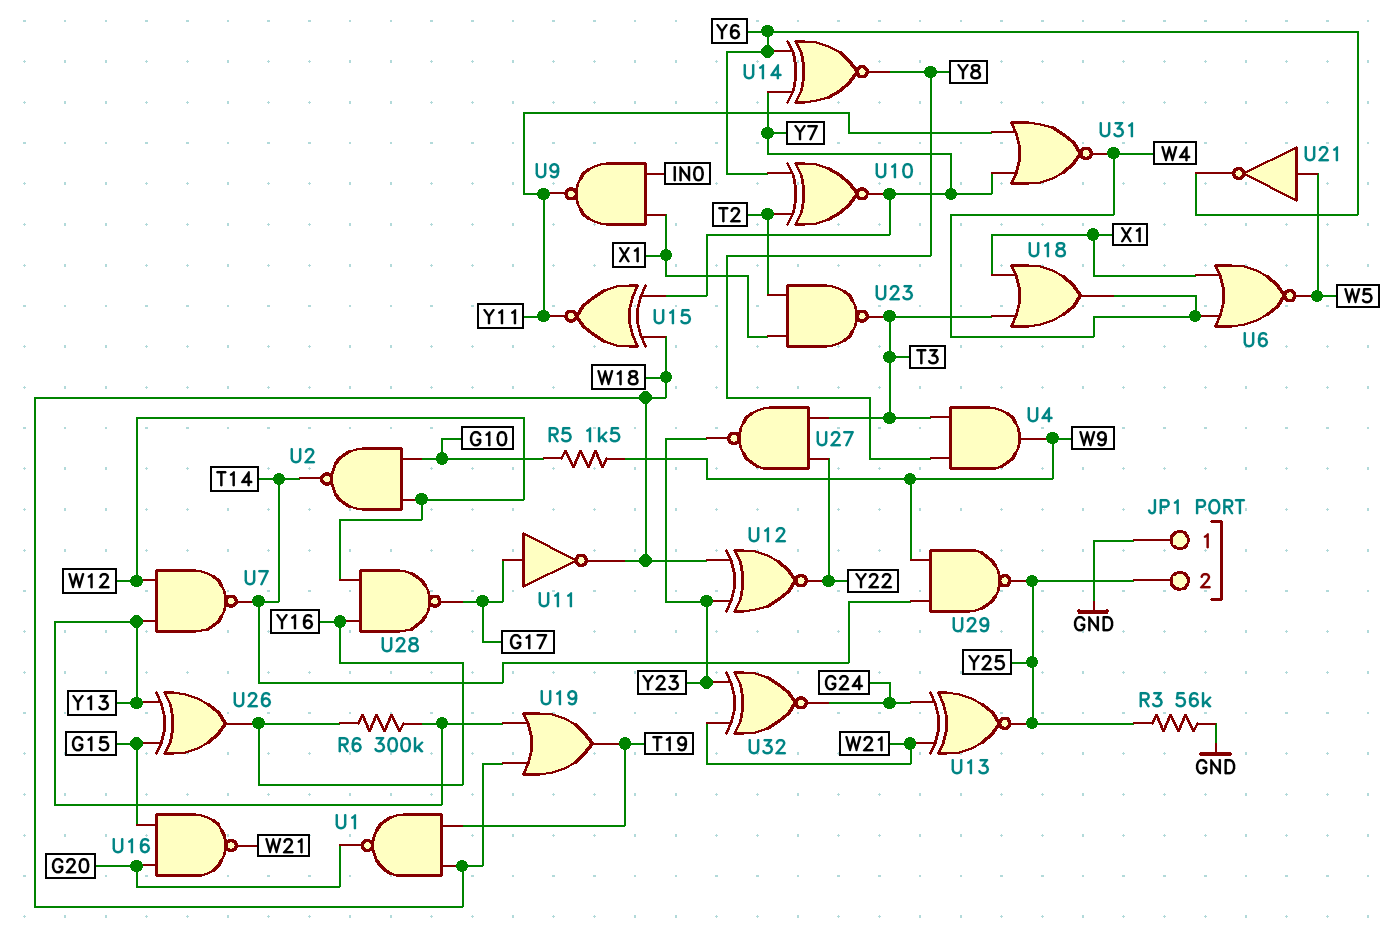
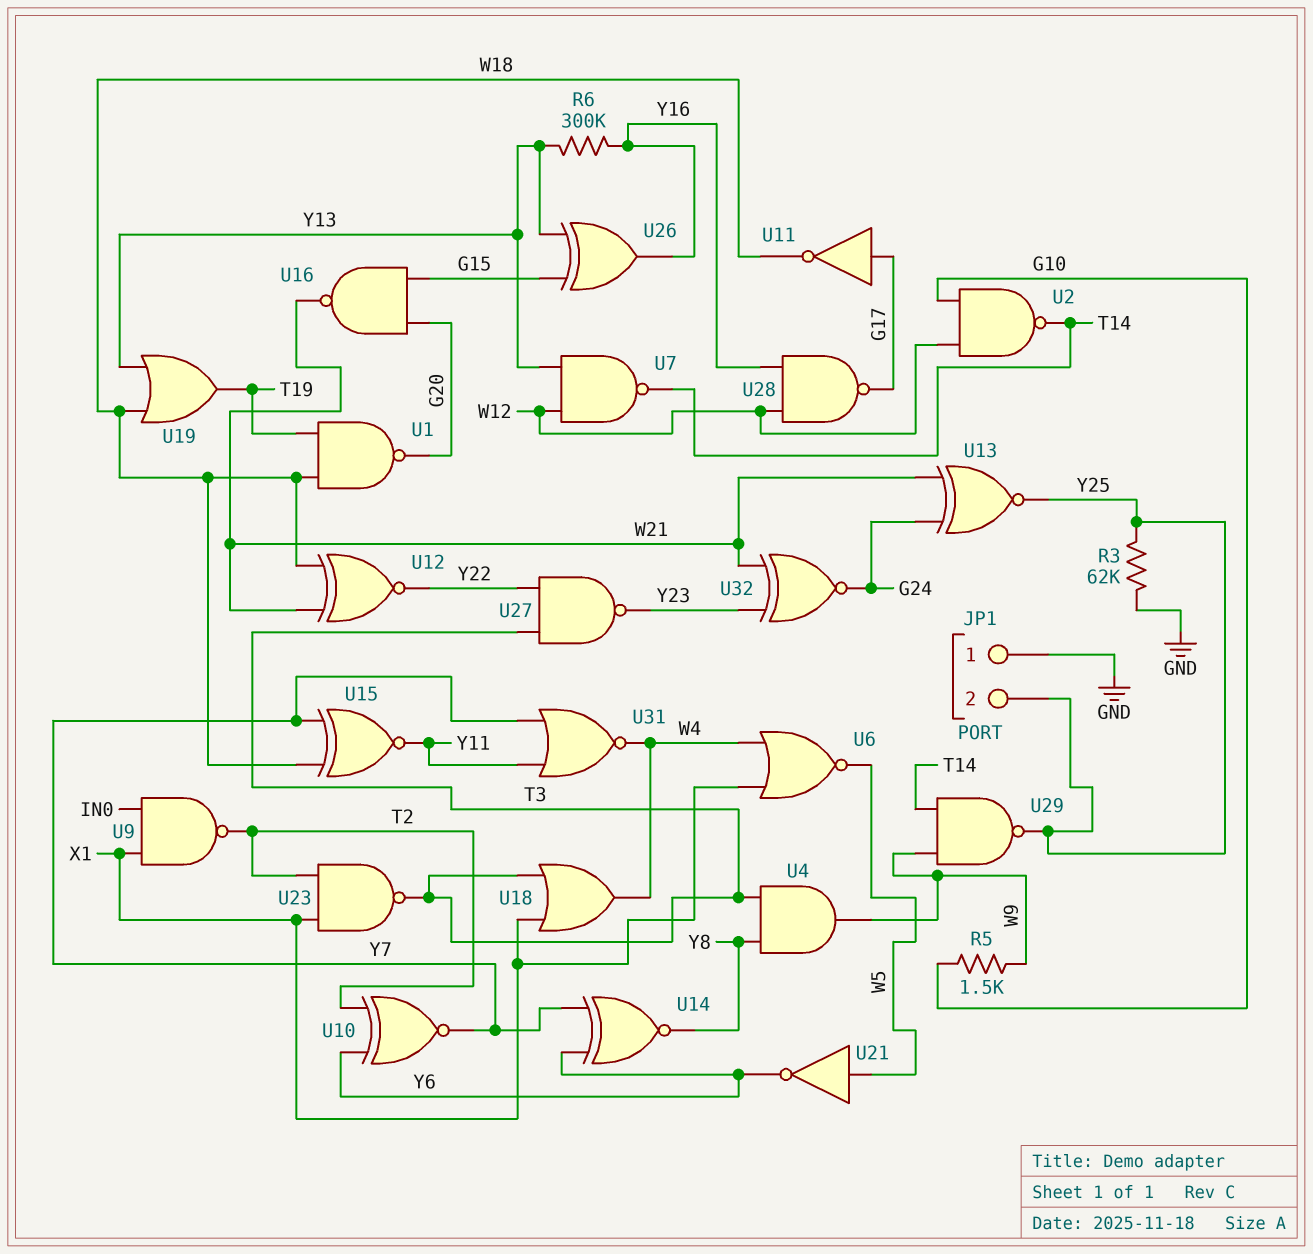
R3: 56k (GND, Y25) -> 62k (GND, Y25)
U9: NAND (in IN0, in X1, out Y11) -> NAND (in IN0, in X1, out T2)
U12: XNOR (in W18, in Y23, out Y22) -> XNOR (in W18, in W21, out Y22)

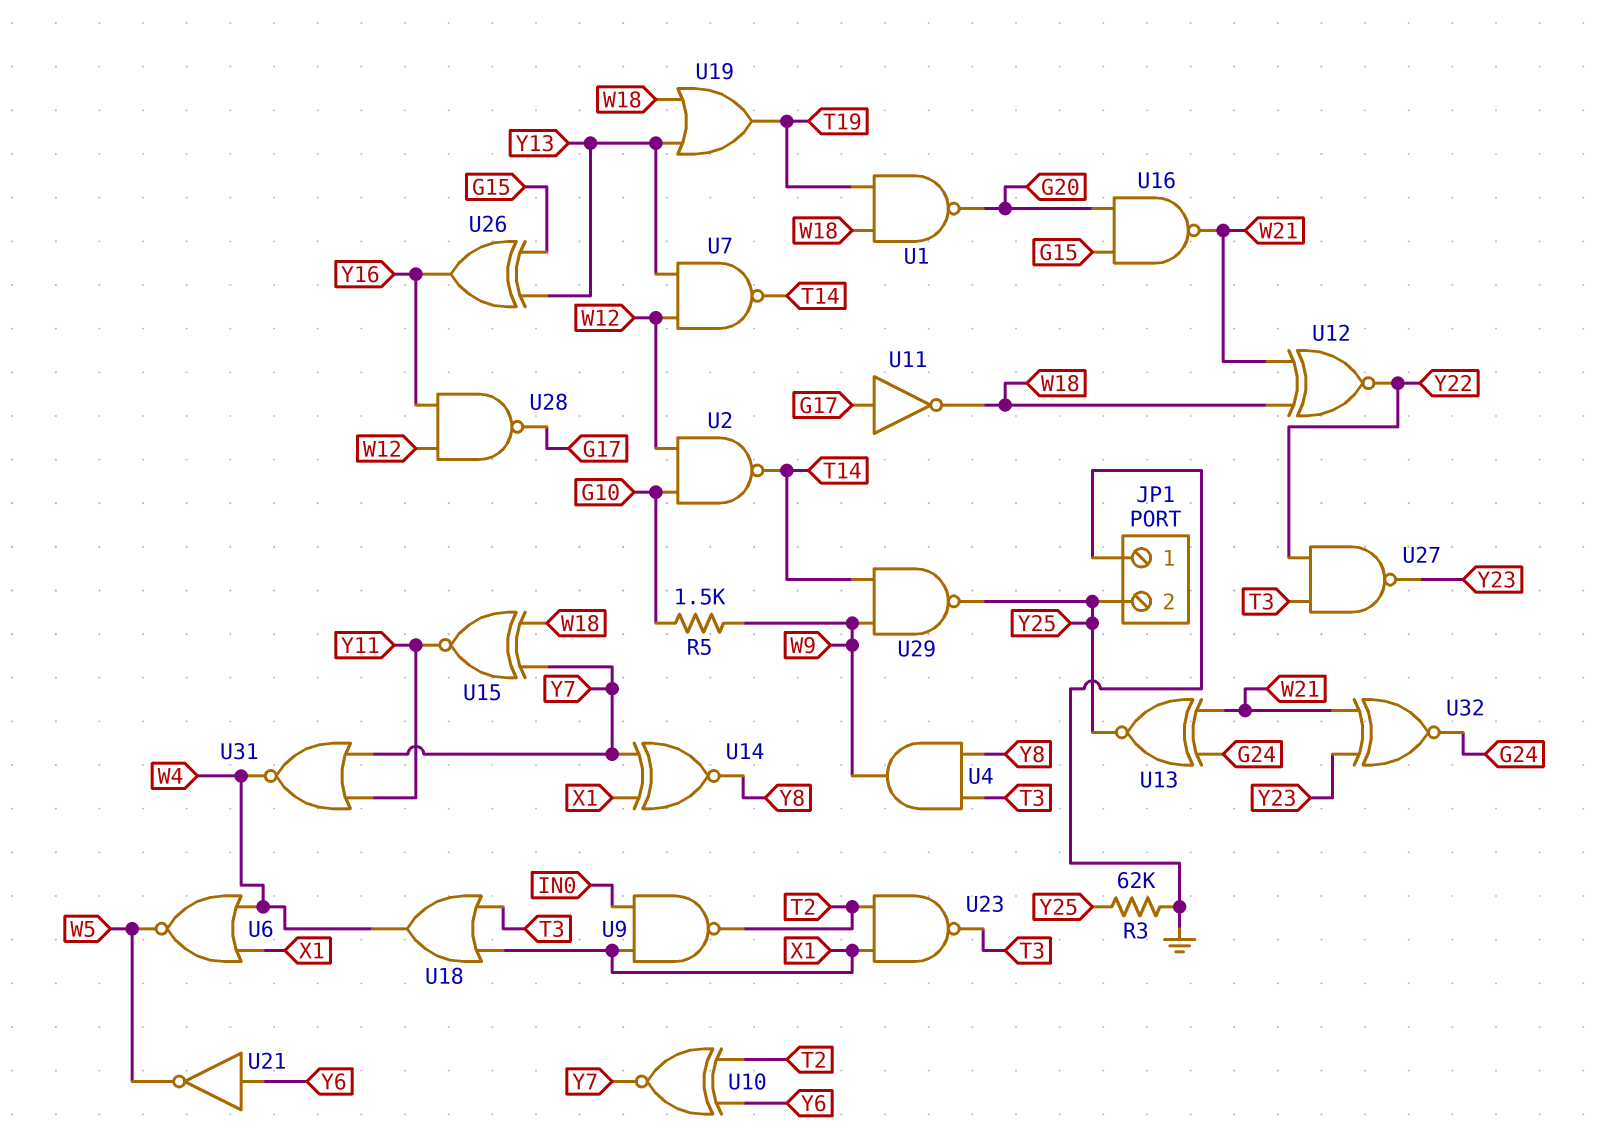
R6: 300k (Y13, Y16) -> none
U14: XNOR (in Y6, in Y7, out Y8) -> XNOR (in X1, in Y7, out Y8)
U21: NOT (in W5, out Y6) -> NOT (in Y6, out W5)

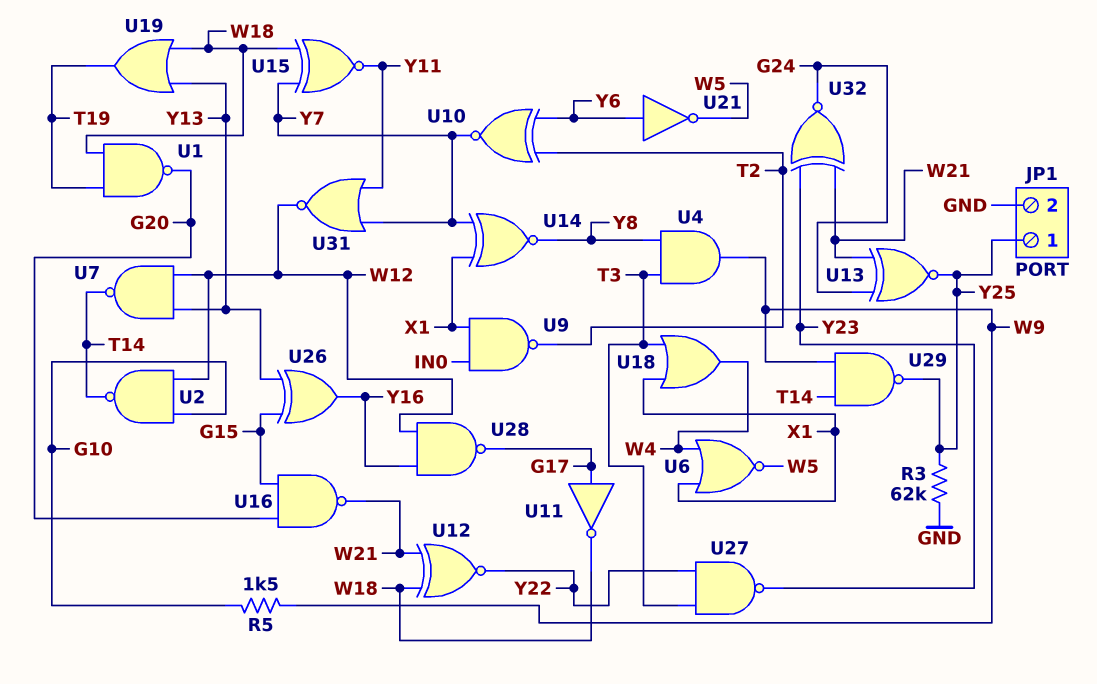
JP1 pin 1: GND -> Y25
JP1 pin 2: Y25 -> GND
U23: NAND (in T2, in X1, out T3) -> none
U31: NOR (in Y7, in Y11, out W4) -> NOR (in Y7, in Y11, out W12)

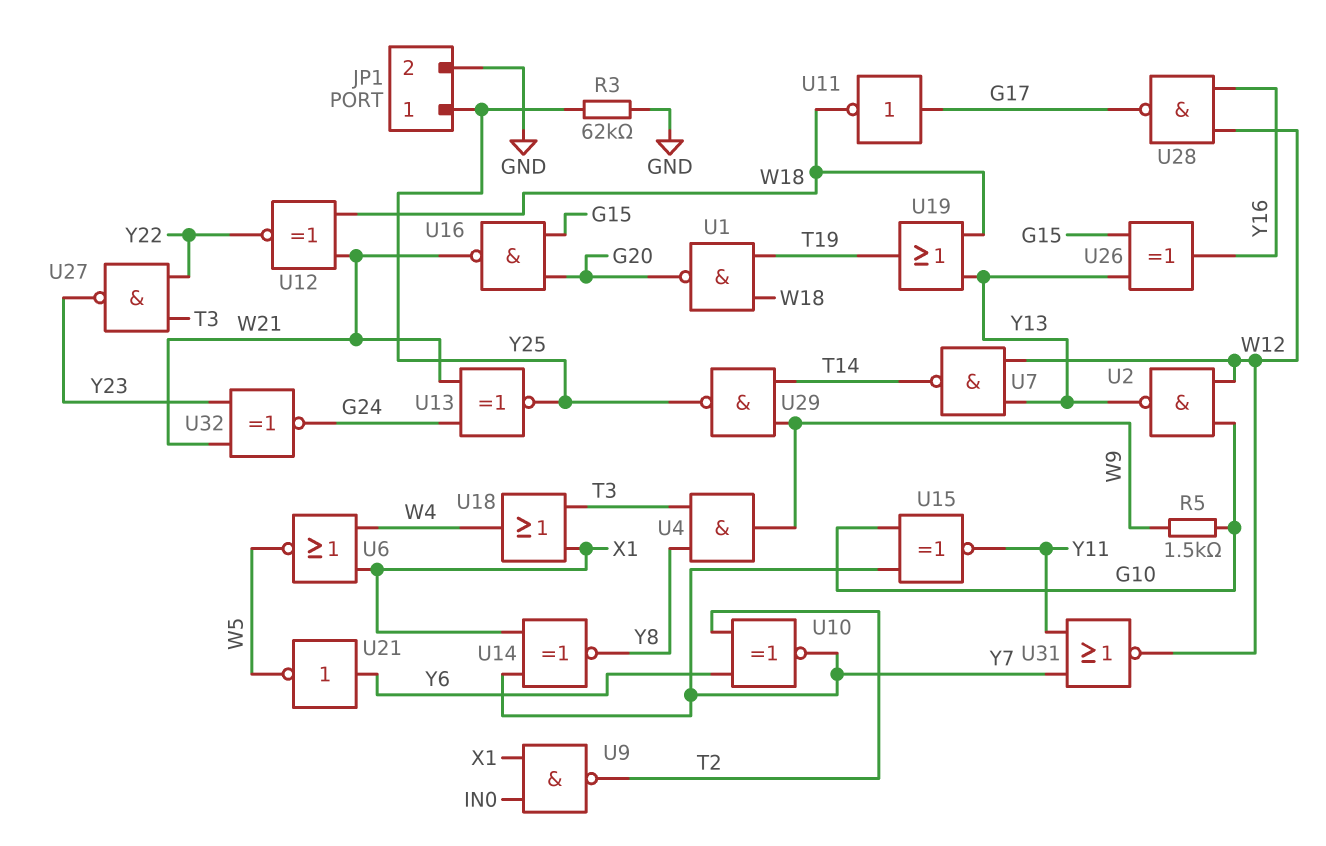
U2: NAND (in G10, in W12, out T14) -> NAND (in G10, in W12, out Y13)
U15: XNOR (in W18, in Y7, out Y11) -> XNOR (in G10, in Y7, out Y11)

